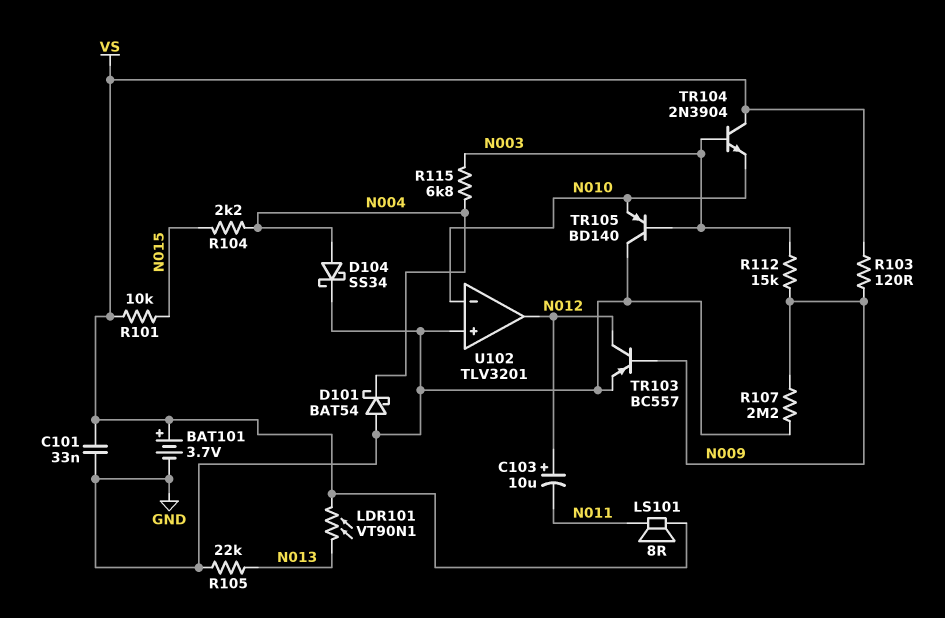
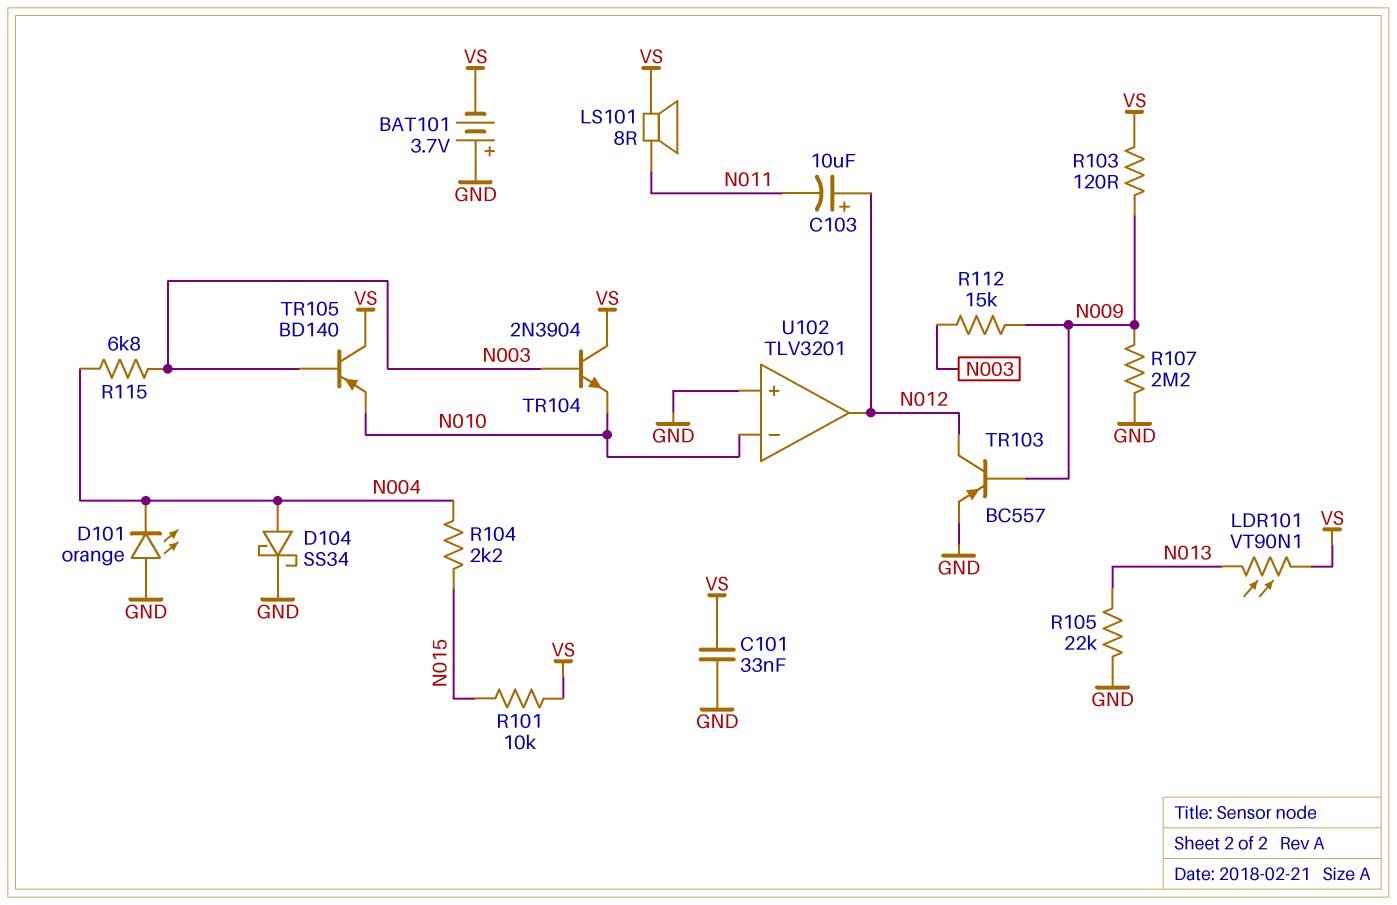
BAT101: 3.7V (plus VS, minus GND) -> 3.7V (plus GND, minus VS)
D101: schottky BAT54 (A GND, K N004) -> LED orange (A GND, K N004)
TR105: PNP BD140 (B N003, C GND, E N010) -> PNP BD140 (B N003, C VS, E N010)

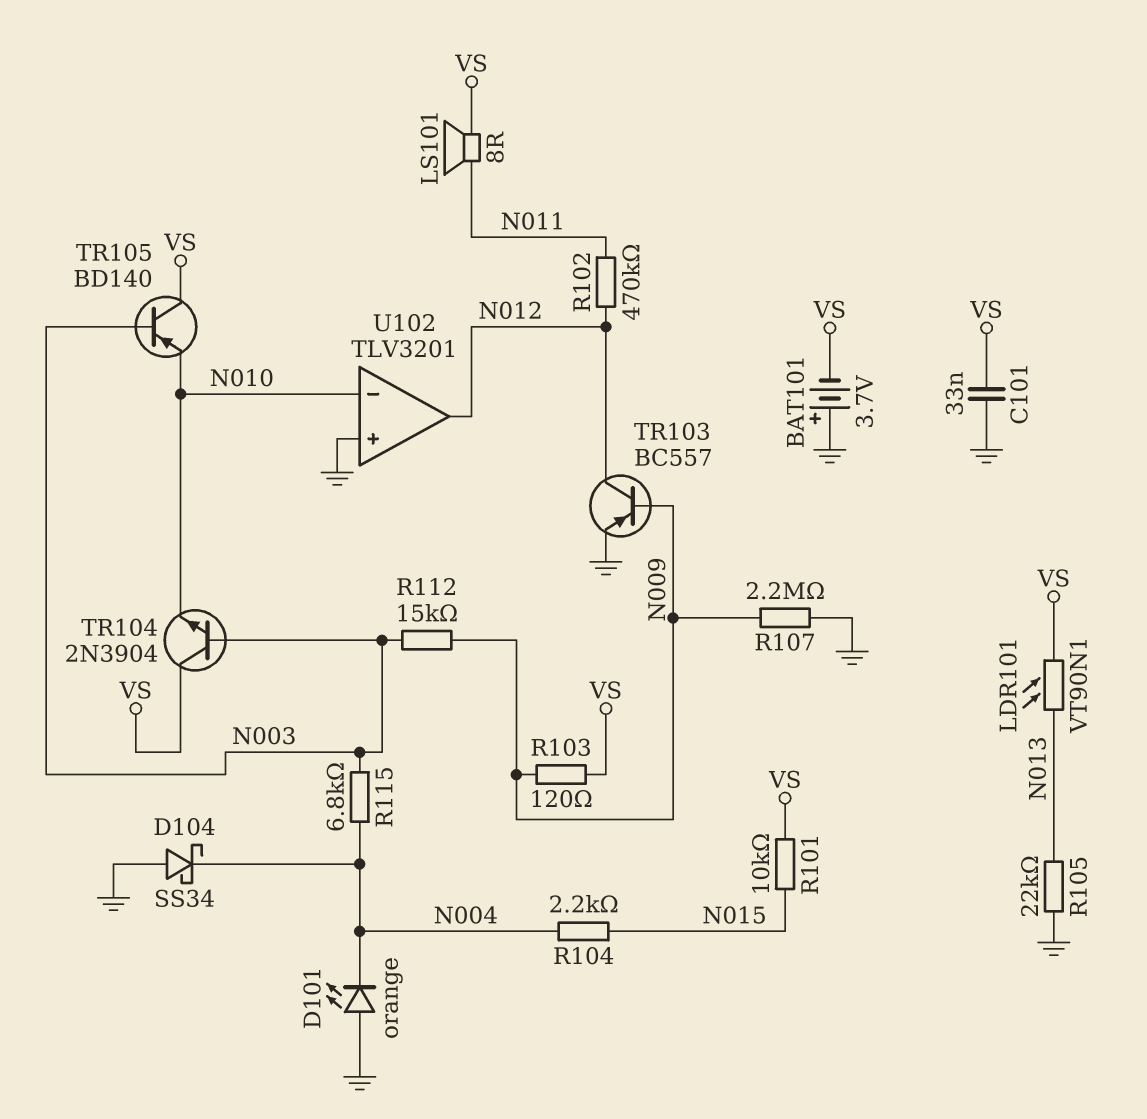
C103: 10uF (plus N012, minus N011) -> none
D104: schottky SS34 (A N004, K GND) -> schottky SS34 (A GND, K N004)
R102: none -> 470k (N011, N012)

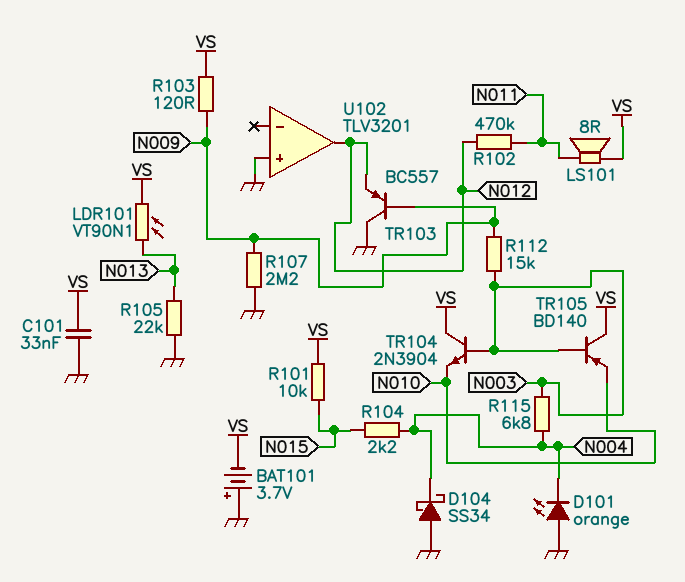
TR103: PNP BC557 (B N009, C N012, E GND) -> PNP BC557 (B N009, C GND, E N012)
U102 pin in-: N010 -> none

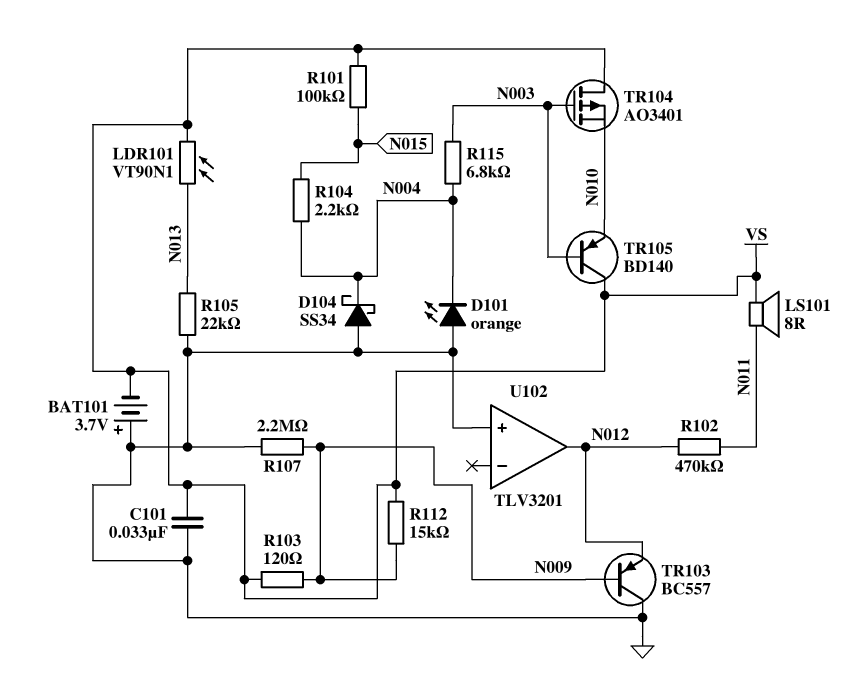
R101: 10k (N015, VS) -> 100k (N015, VS)
R112: 15k (N003, N009) -> 15k (N009, VS)
TR104: NPN 2N3904 (B N003, C VS, E N010) -> PMOS AO3401 (G N003, D VS, S N010)

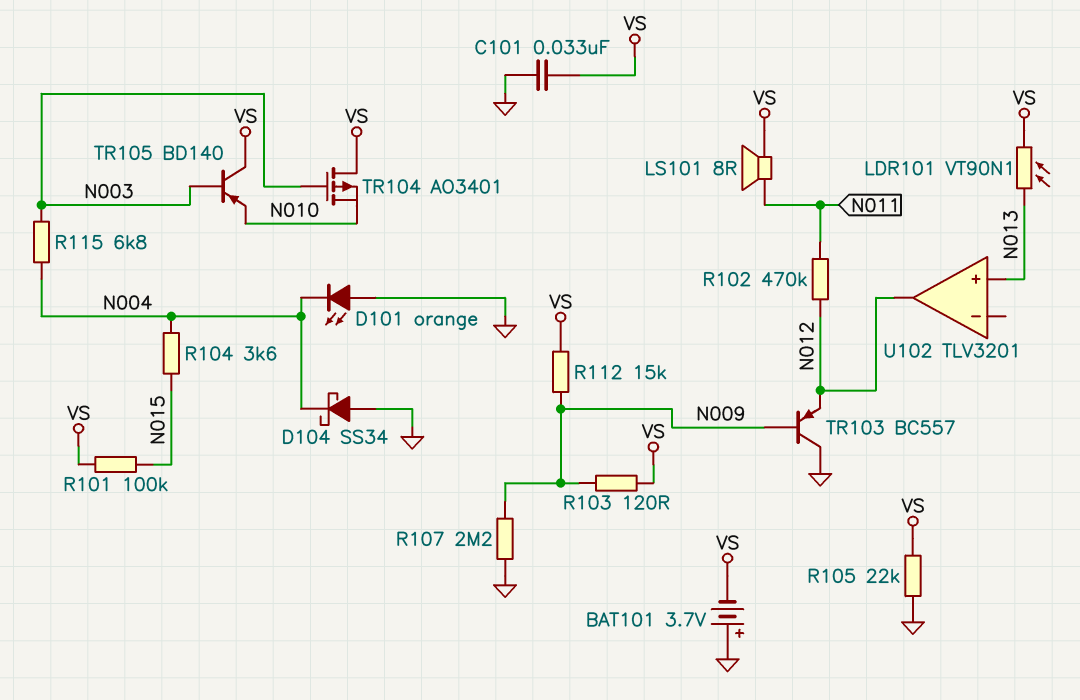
R104: 2.2k (N004, N015) -> 3.6k (N004, N015)
R105: 22k (GND, N013) -> 22k (GND, VS)
U102 pin in+: GND -> N013

